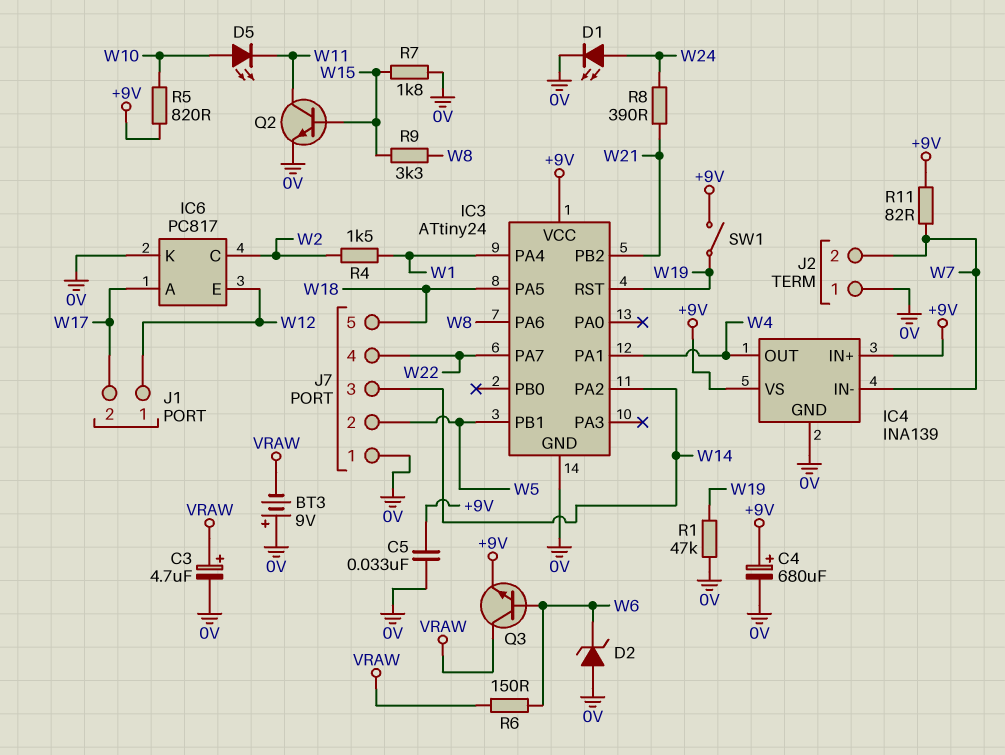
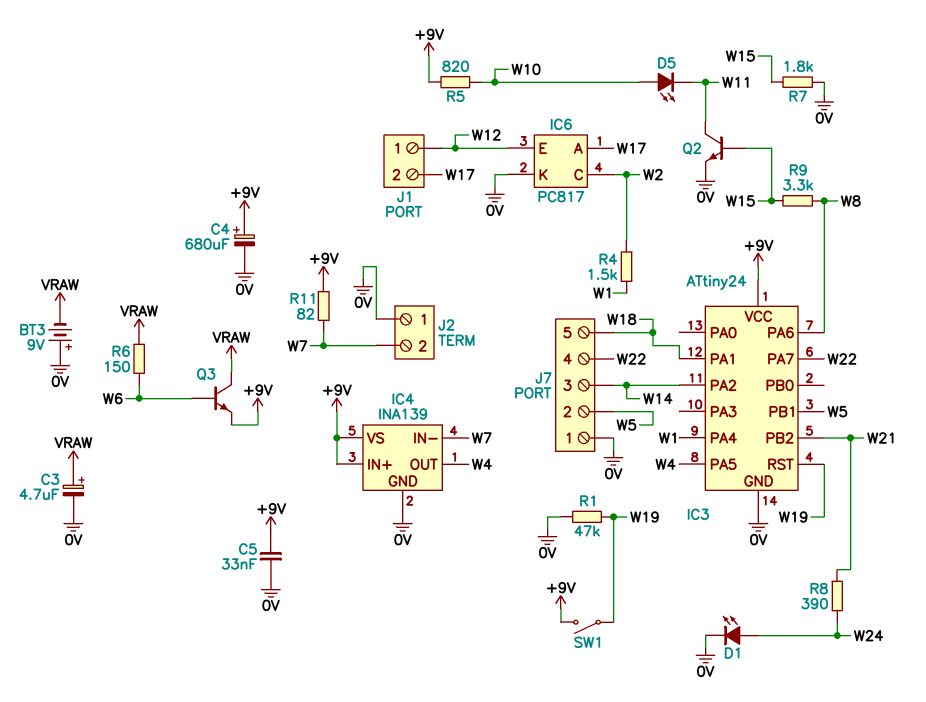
D2: zener (A 0V, K W6) -> none
IC3 pin PA1: W4 -> W18
IC3 pin PA5: W18 -> W4

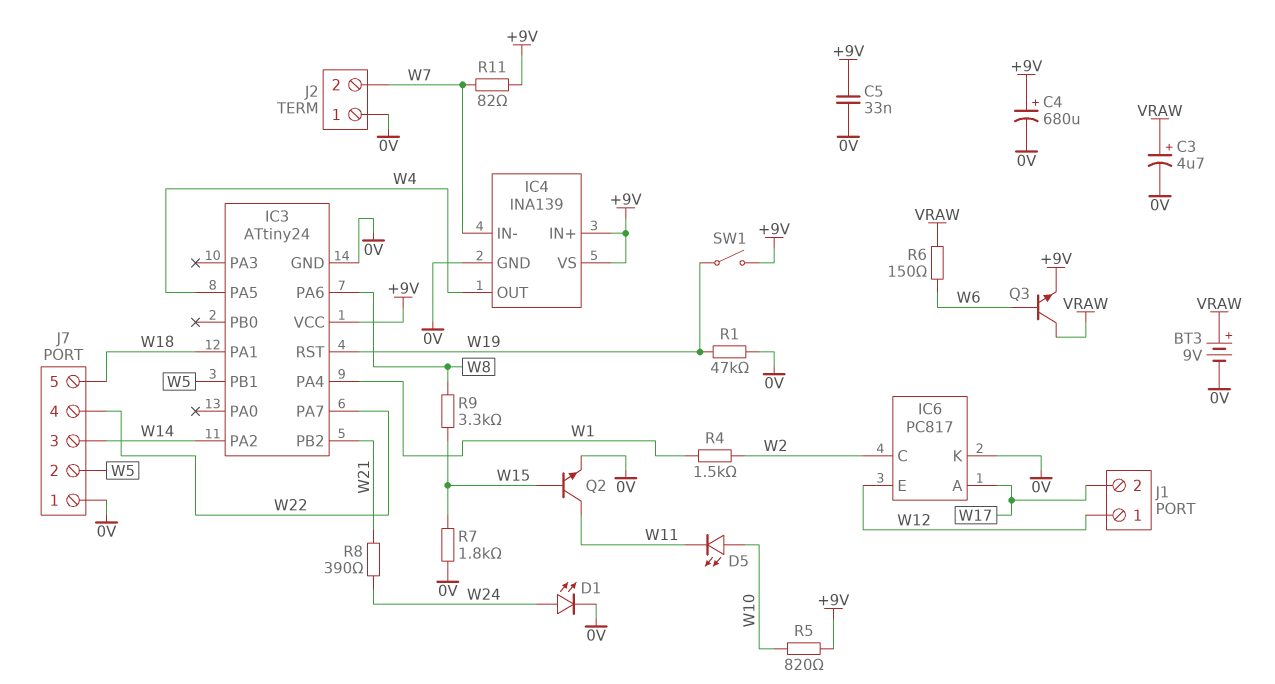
BT3: 9V (plus 0V, minus VRAW) -> 9V (plus VRAW, minus 0V)

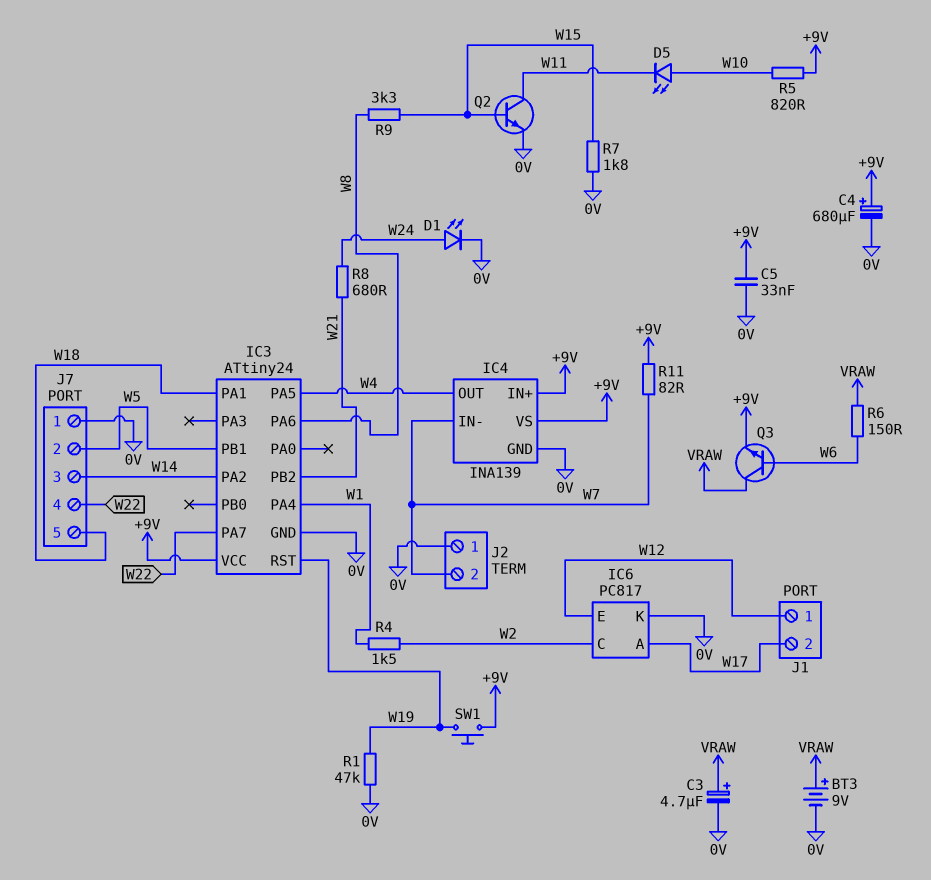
R8: 390 (W21, W24) -> 680 (W21, W24)
SW1: switch (+9V, W19) -> button (+9V, W19)

